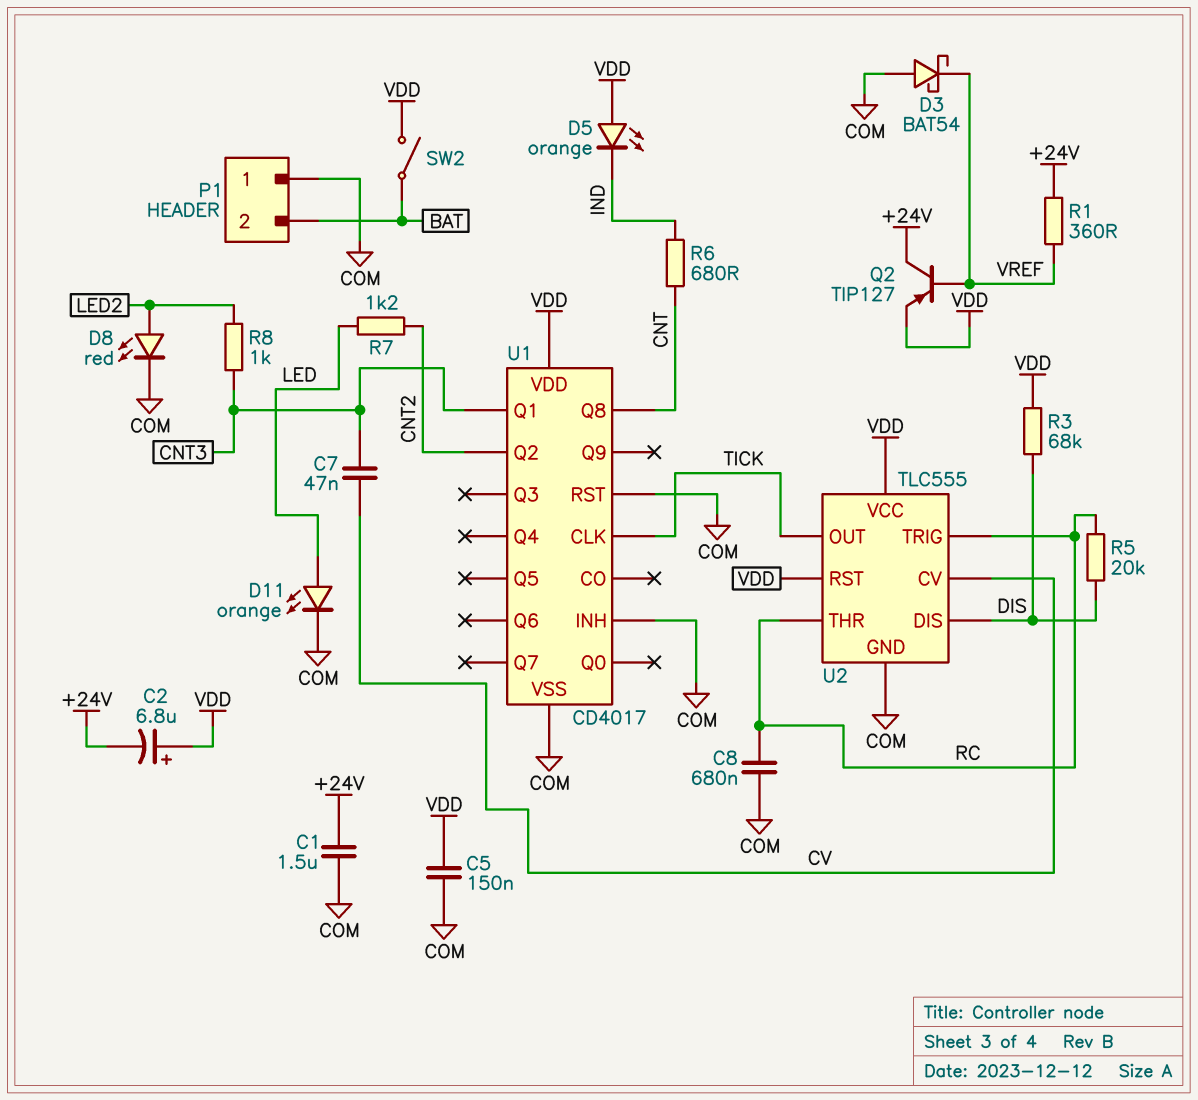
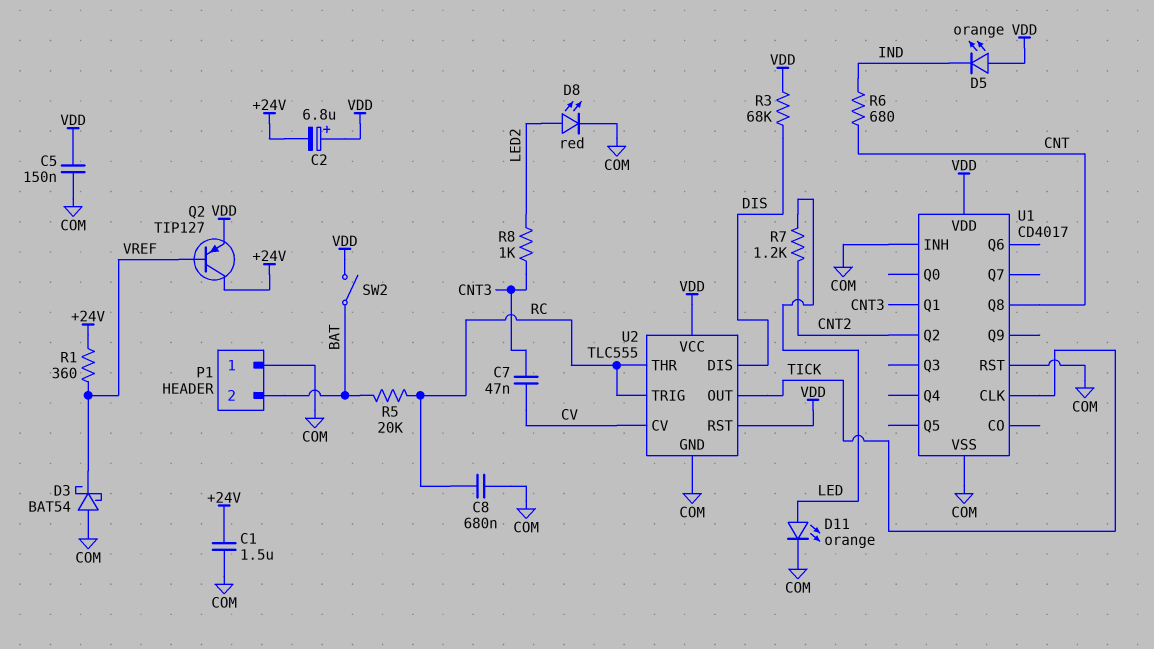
R5: 20k (DIS, RC) -> 20k (BAT, RC)

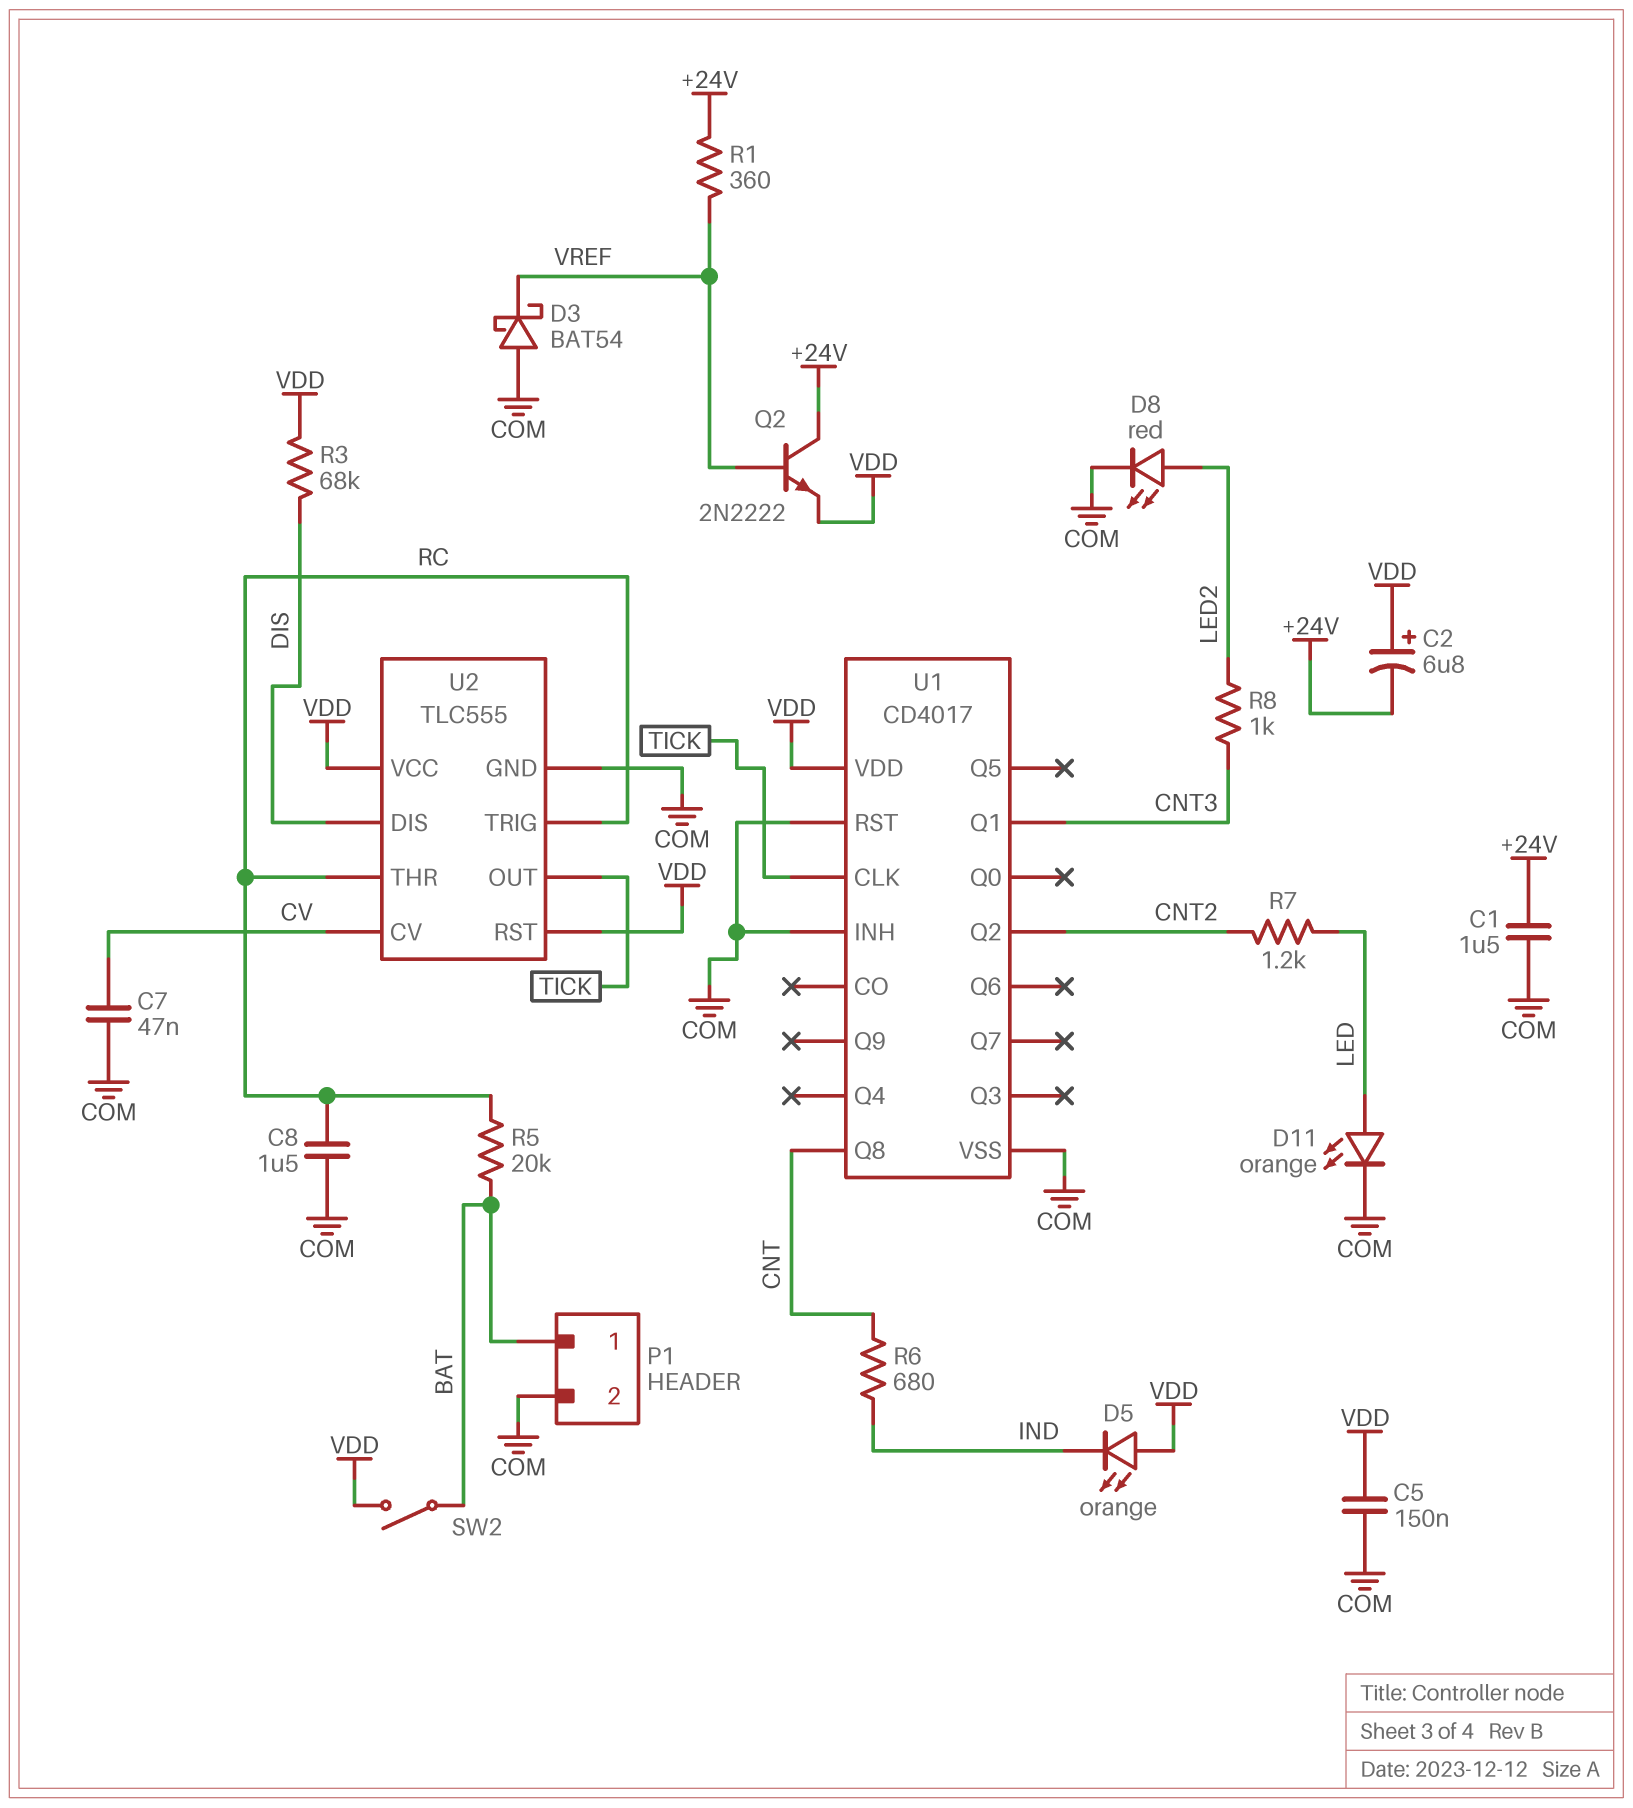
C7: 47nF (CNT3, CV) -> 47nF (COM, CV)
C8: 680nF (COM, RC) -> 1.5uF (COM, RC)
P1 pin 1: COM -> BAT
P1 pin 2: BAT -> COM
Q2: PNP TIP127 (B VREF, C +24V, E VDD) -> NPN 2N2222 (B VREF, C +24V, E VDD)

